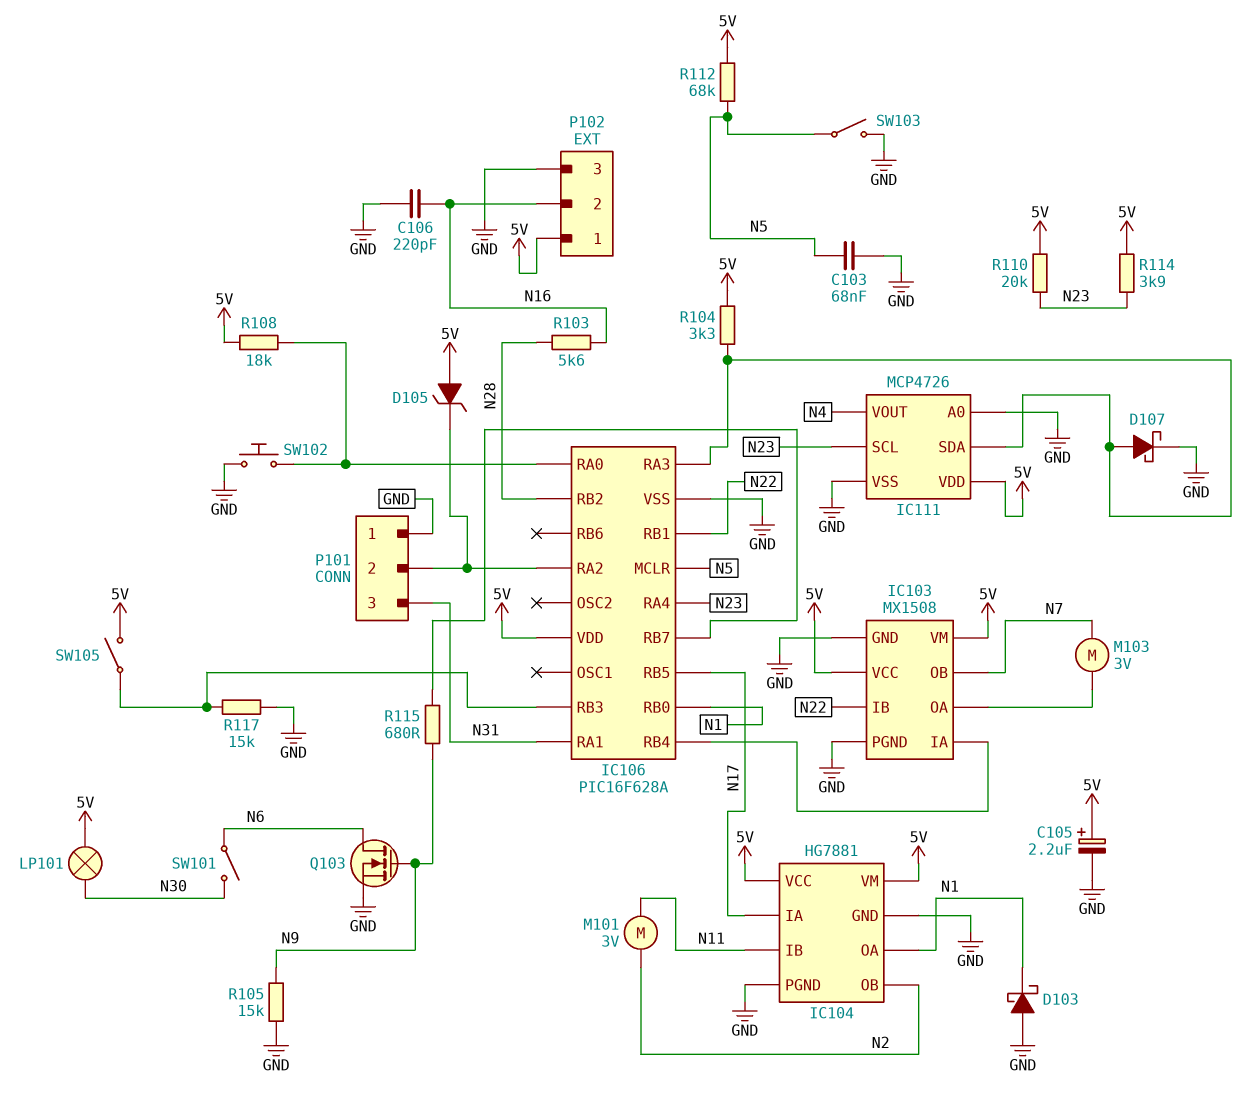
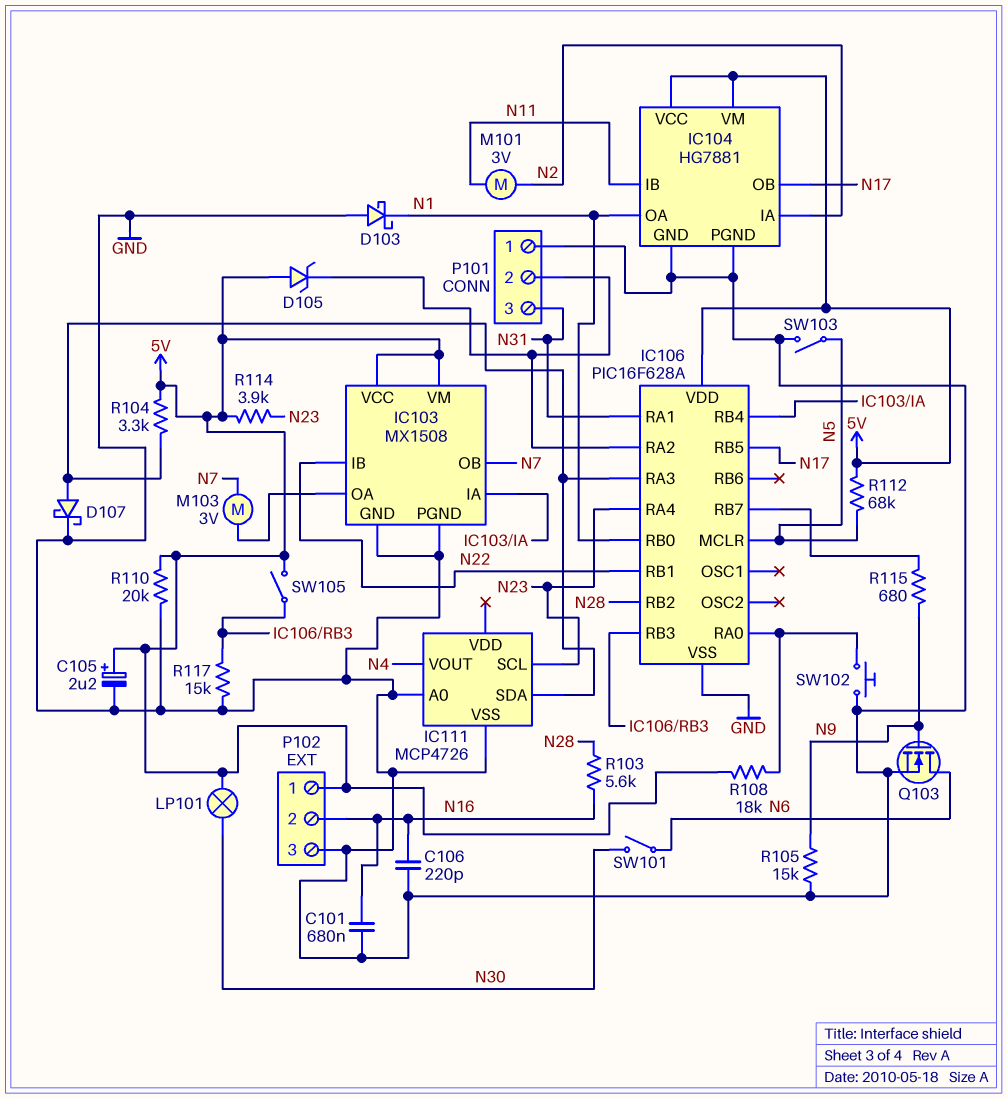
C101: none -> 680nF (GND, N16)
C103: 68nF (GND, N5) -> none
IC104 pin IA: N17 -> N2
IC104 pin OB: N2 -> N17
IC111 pin VDD: 5V -> none
R110: 20k (5V, N23) -> 20k (5V, GND)

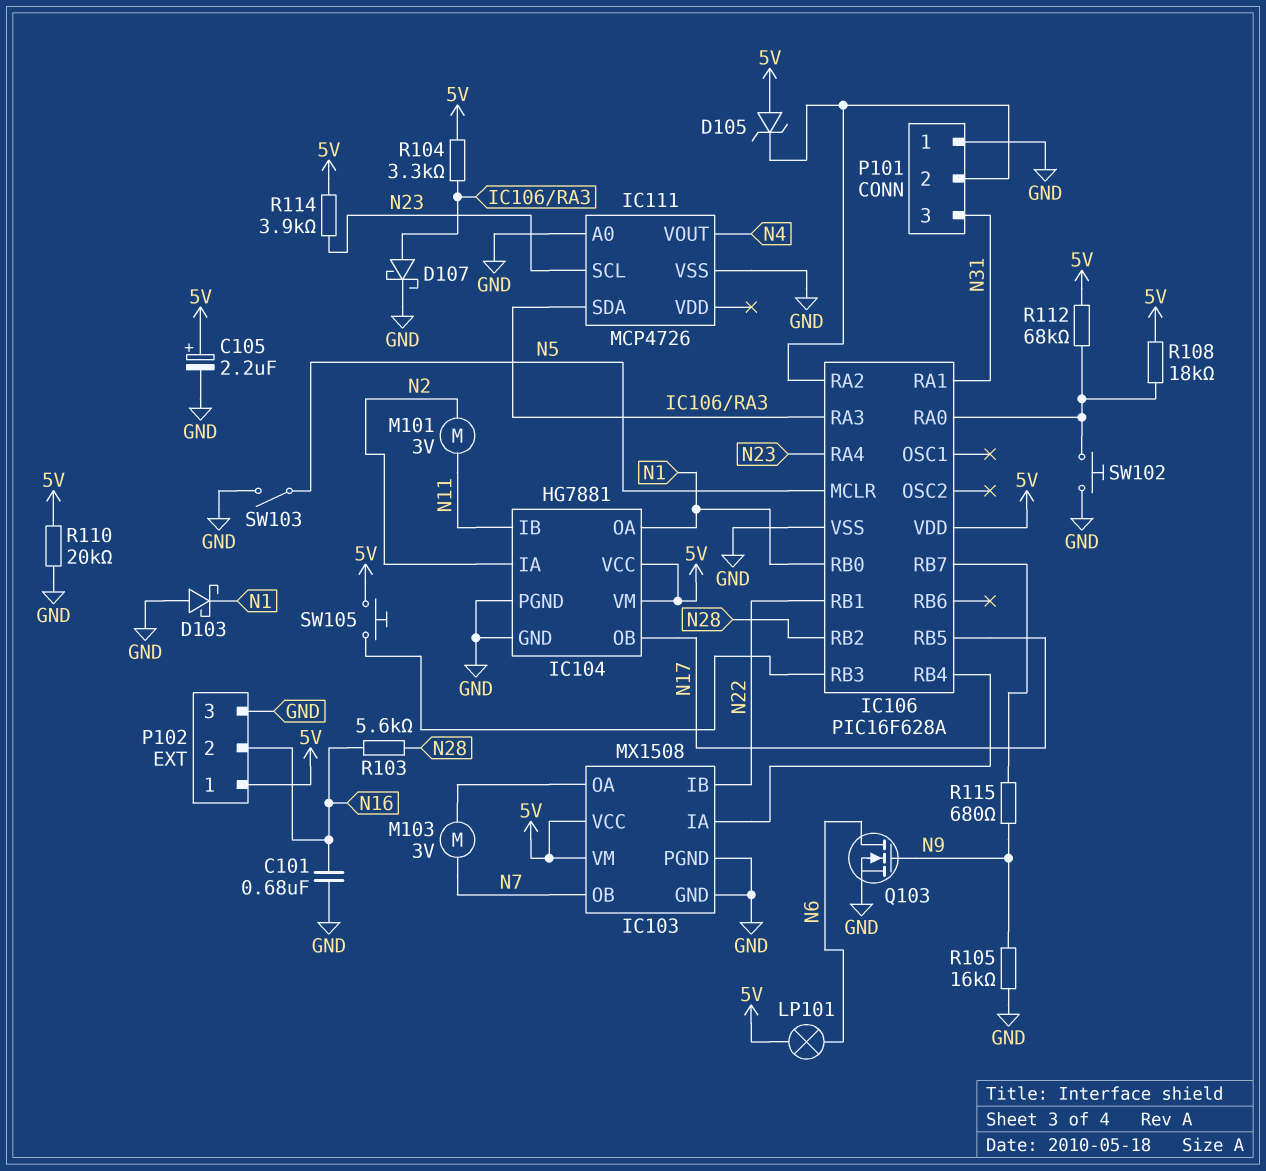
C106: 220pF (GND, N16) -> none
LP101: lamp (5V, N30) -> lamp (5V, N6)
R105: 15k (GND, N9) -> 16k (GND, N9)
R112: 68k (5V, N5) -> 68k (5V, IC106/RA0)
R117: 15k (GND, IC106/RB3) -> none
SW101: switch (N6, N30) -> none
SW105: switch (5V, IC106/RB3) -> button (5V, IC106/RB3)

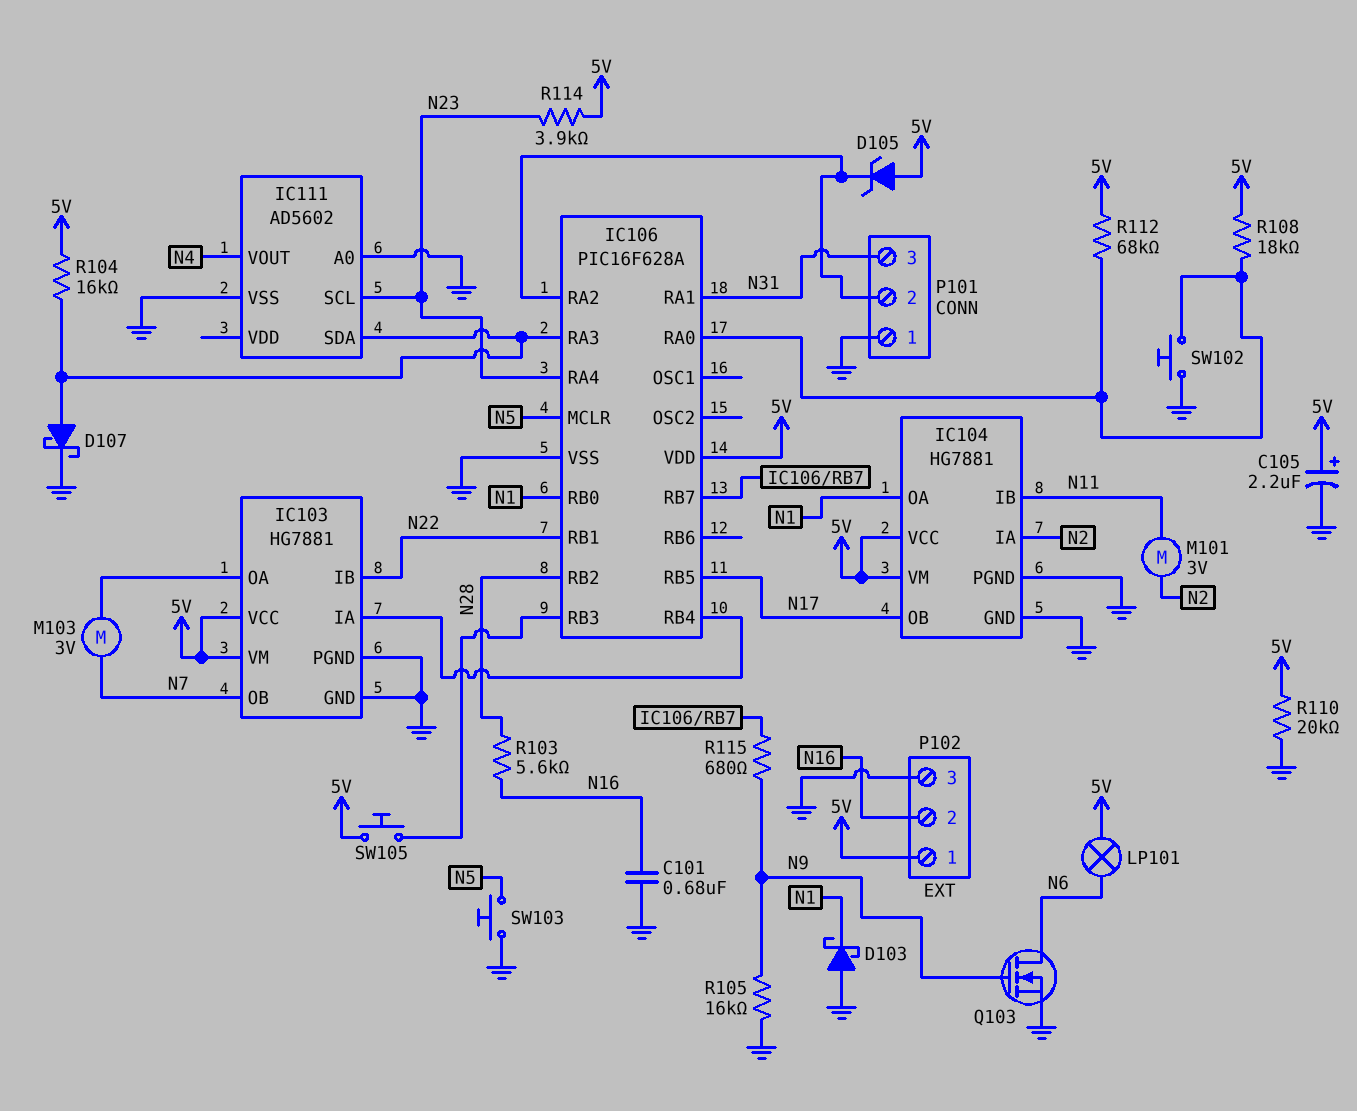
IC103: MX1508 -> HG7881
IC111: MCP4726 -> AD5602
R104: 3.3k (5V, IC106/RA3) -> 16k (5V, IC106/RA3)
SW103: switch (GND, N5) -> button (GND, N5)

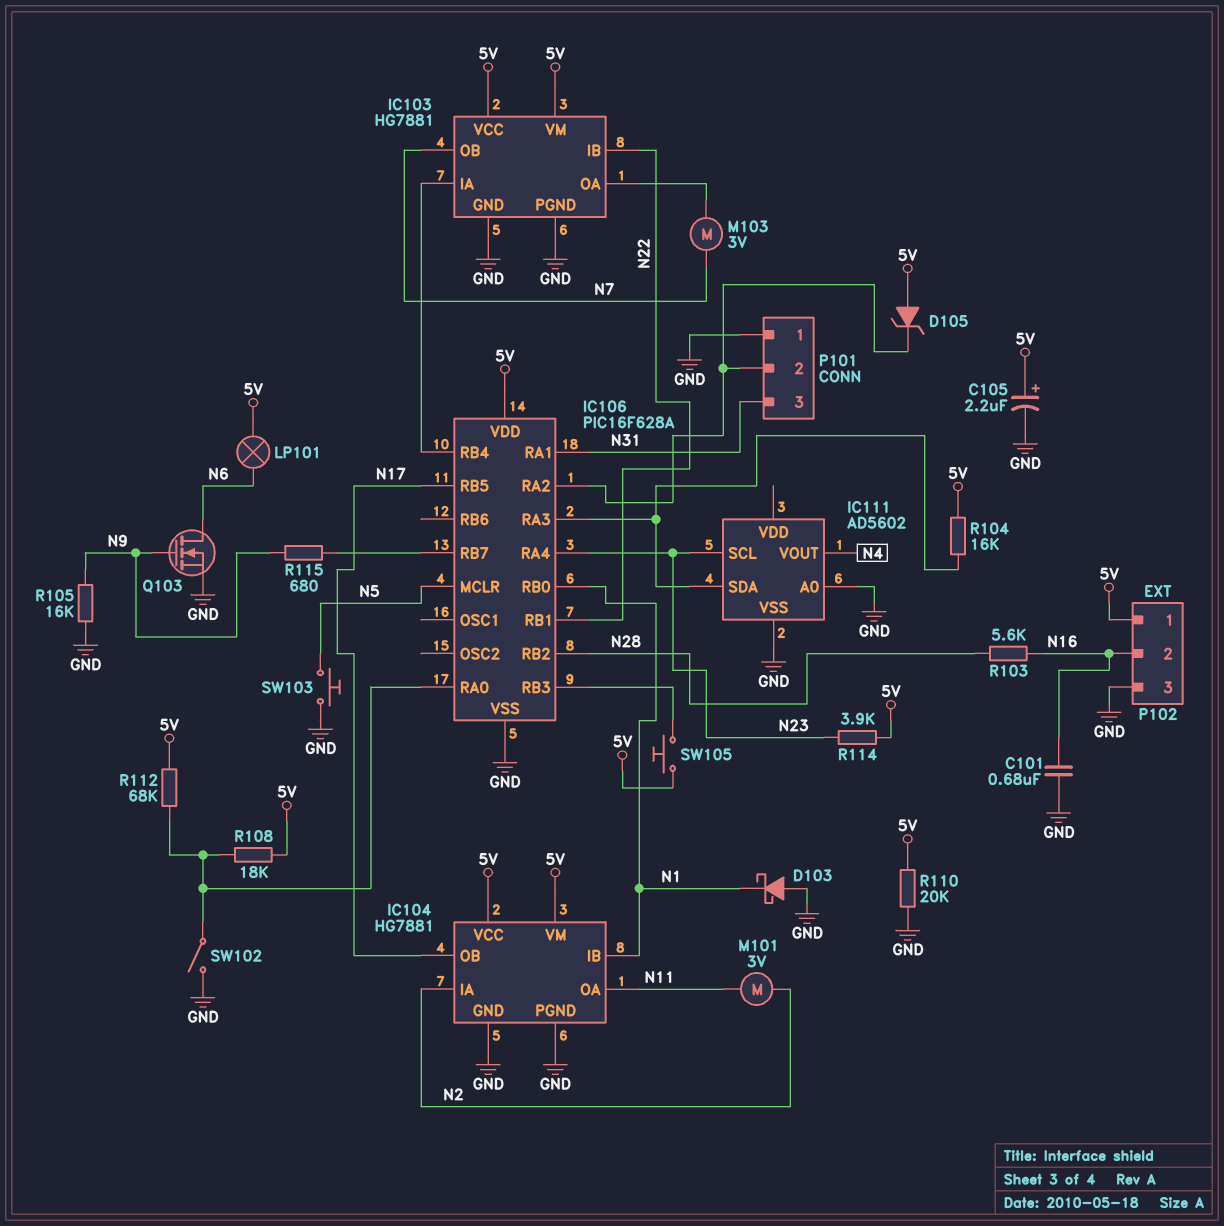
D107: schottky (A IC106/RA3, K GND) -> none
IC104 pin IB: N11 -> N1
IC104 pin OA: N1 -> N11
SW102: button (GND, IC106/RA0) -> switch (GND, IC106/RA0)

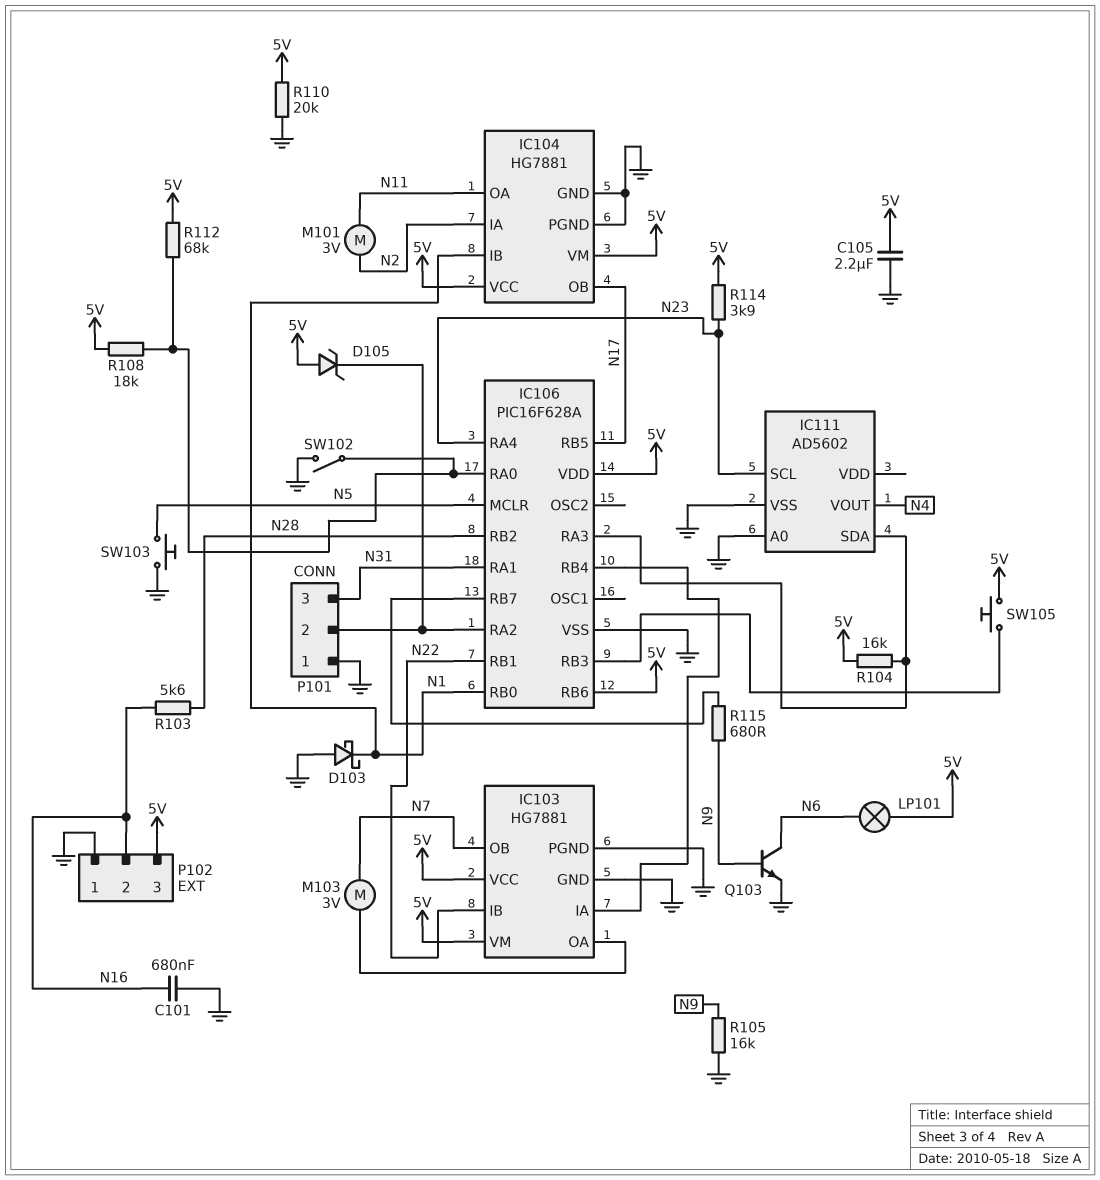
C105: 2.2uF (plus 5V, minus GND) -> 2.2uF (5V, GND)
IC106 pin RB6: none -> 5V
P102 pin 1: 5V -> GND
P102 pin 3: GND -> 5V
Q103: NMOS (G N9, D N6, S GND) -> NPN (B N9, C N6, E GND)

